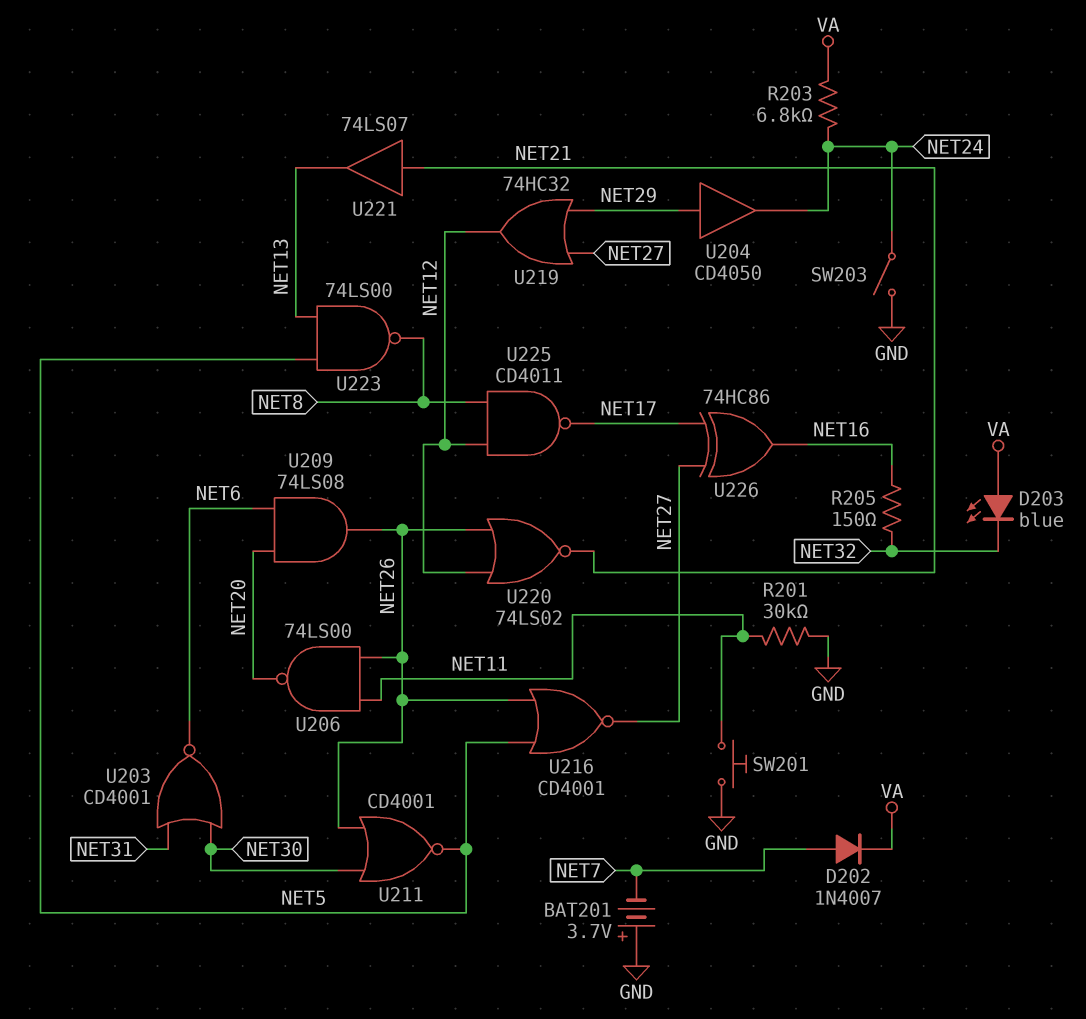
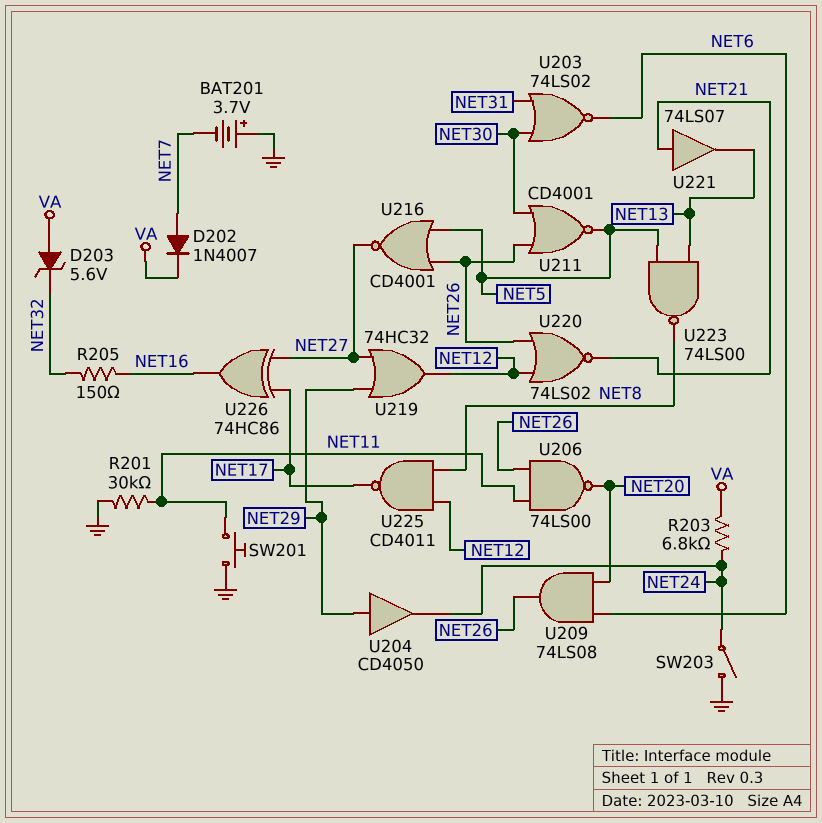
D203: LED blue (A VA, K NET32) -> zener 5.6V (A VA, K NET32)
U203: NOR CD4001 (in NET30, in NET31, out NET6) -> NOR 74LS02 (in NET30, in NET31, out NET6)

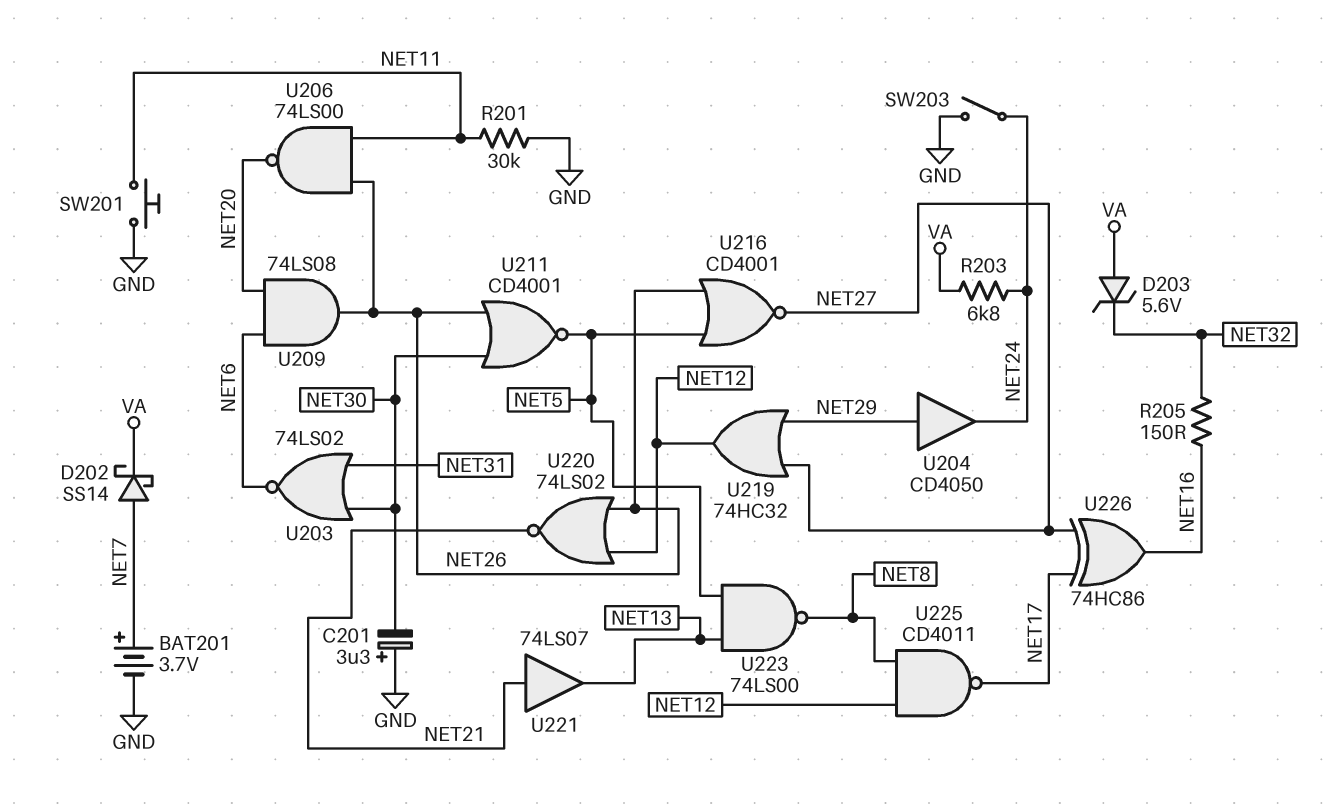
BAT201: 3.7V (plus GND, minus NET7) -> 3.7V (plus NET7, minus GND)
C201: none -> 3.3uF (plus GND, minus NET30)
D202: diode 1N4007 (A NET7, K VA) -> schottky SS14 (A NET7, K VA)

